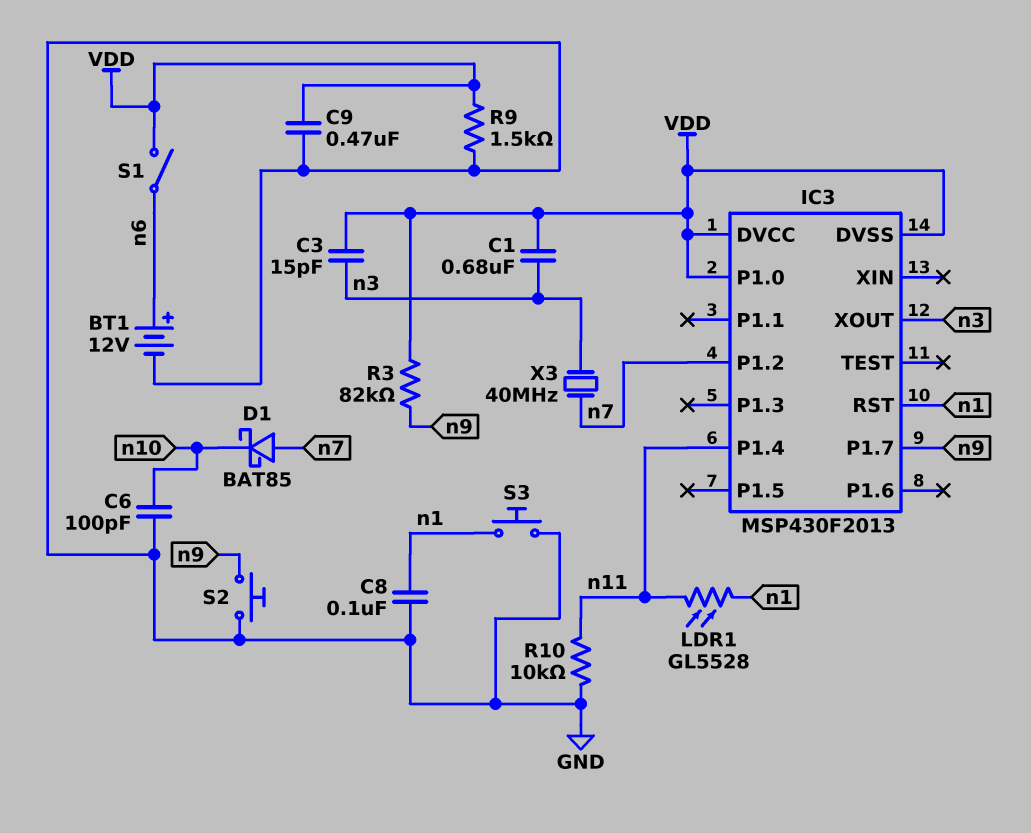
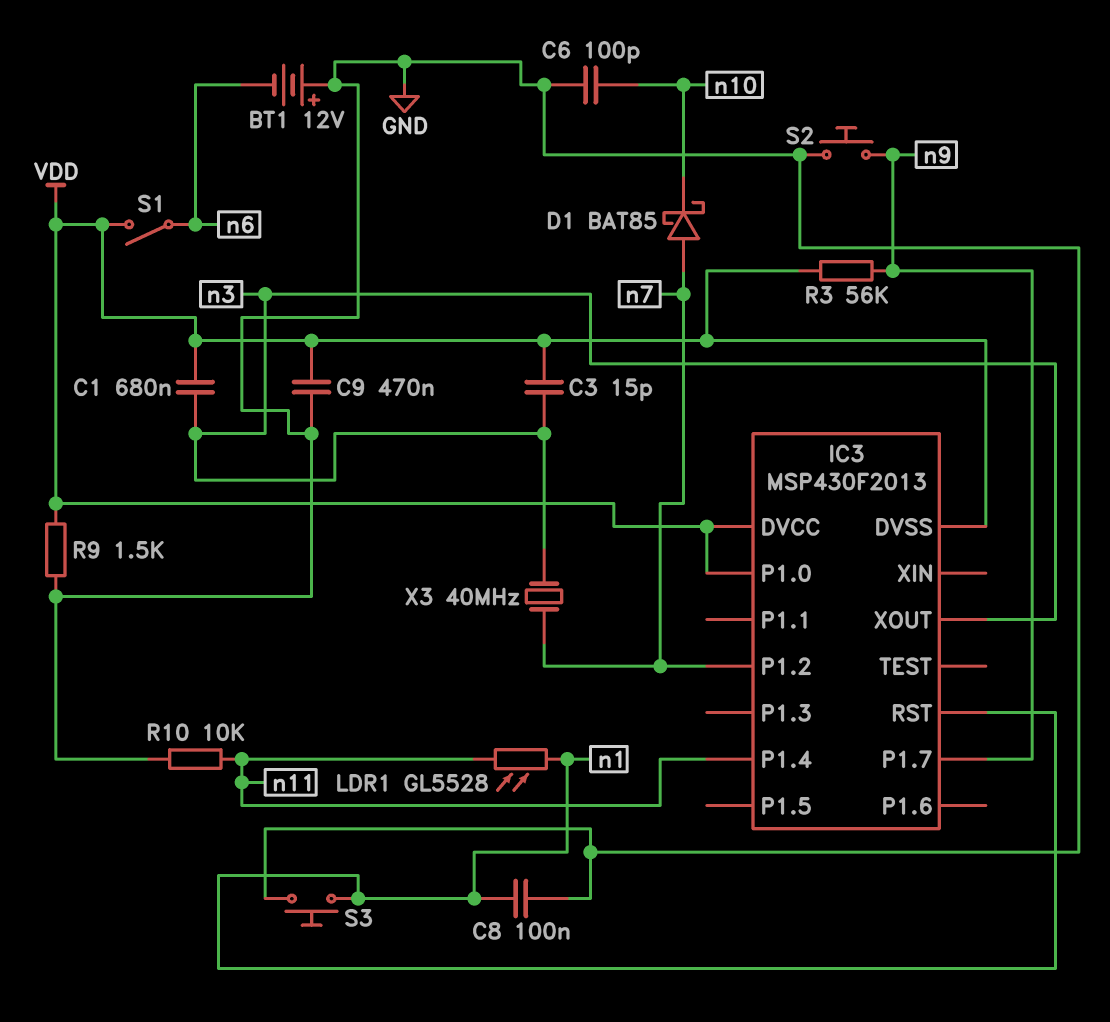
BT1: 12V (plus n6, minus GND) -> 12V (plus GND, minus n6)
R3: 82k (VDD, n9) -> 56k (VDD, n9)

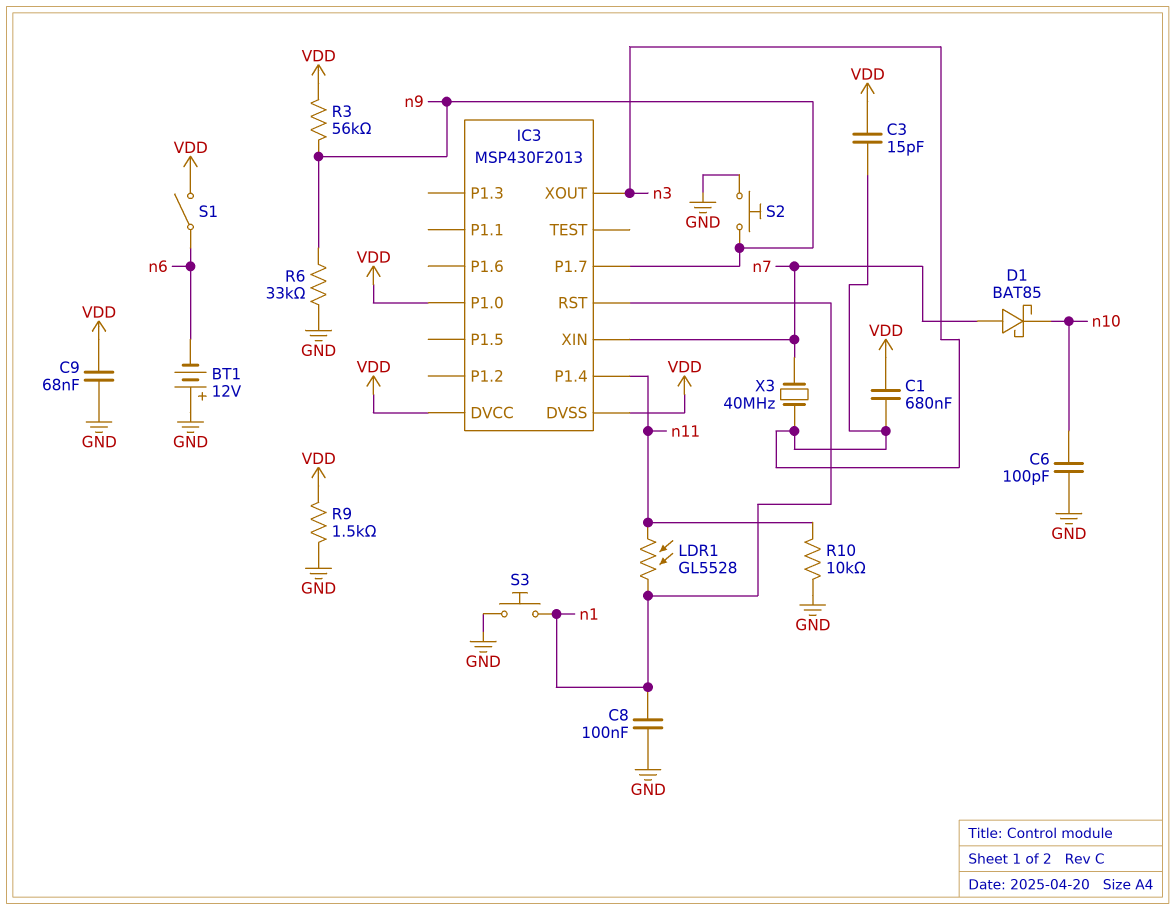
C9: 470nF (GND, VDD) -> 68nF (GND, VDD)
IC3 pin P1.2: n7 -> none
IC3 pin XIN: none -> n7
R6: none -> 33k (GND, n9)

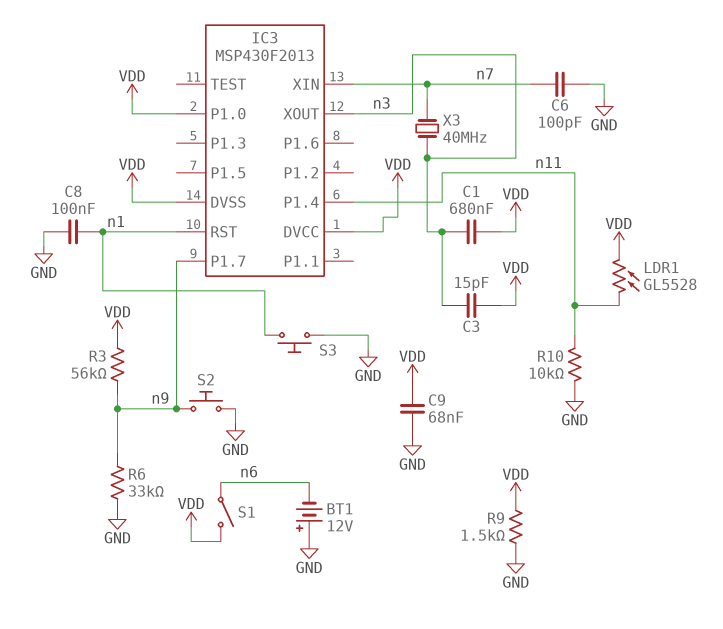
C6: 100pF (GND, n10) -> 100pF (GND, n7)
D1: schottky BAT85 (A n7, K n10) -> none
LDR1: GL5528 (n1, n11) -> GL5528 (VDD, n11)

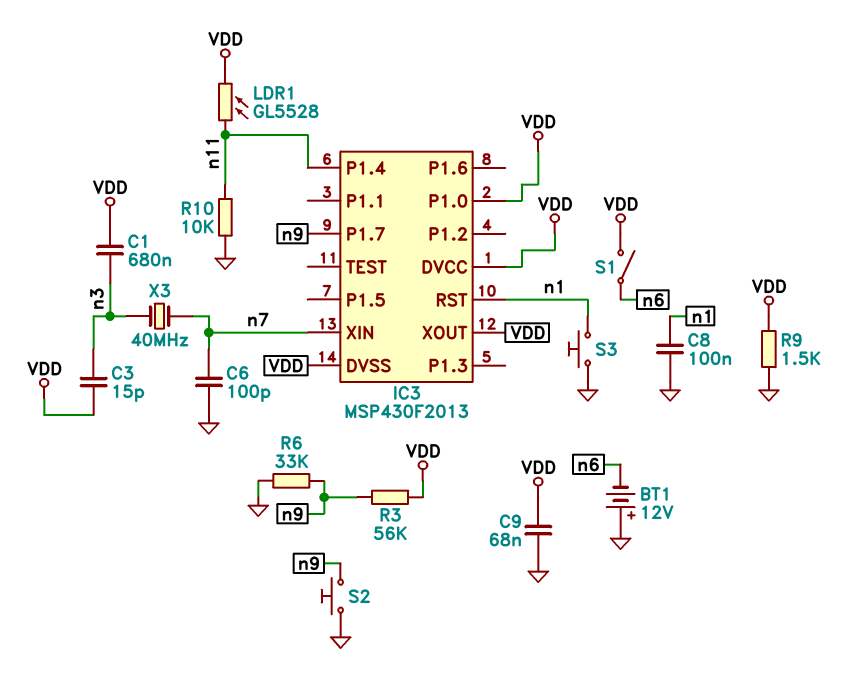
IC3 pin XOUT: n3 -> VDD

